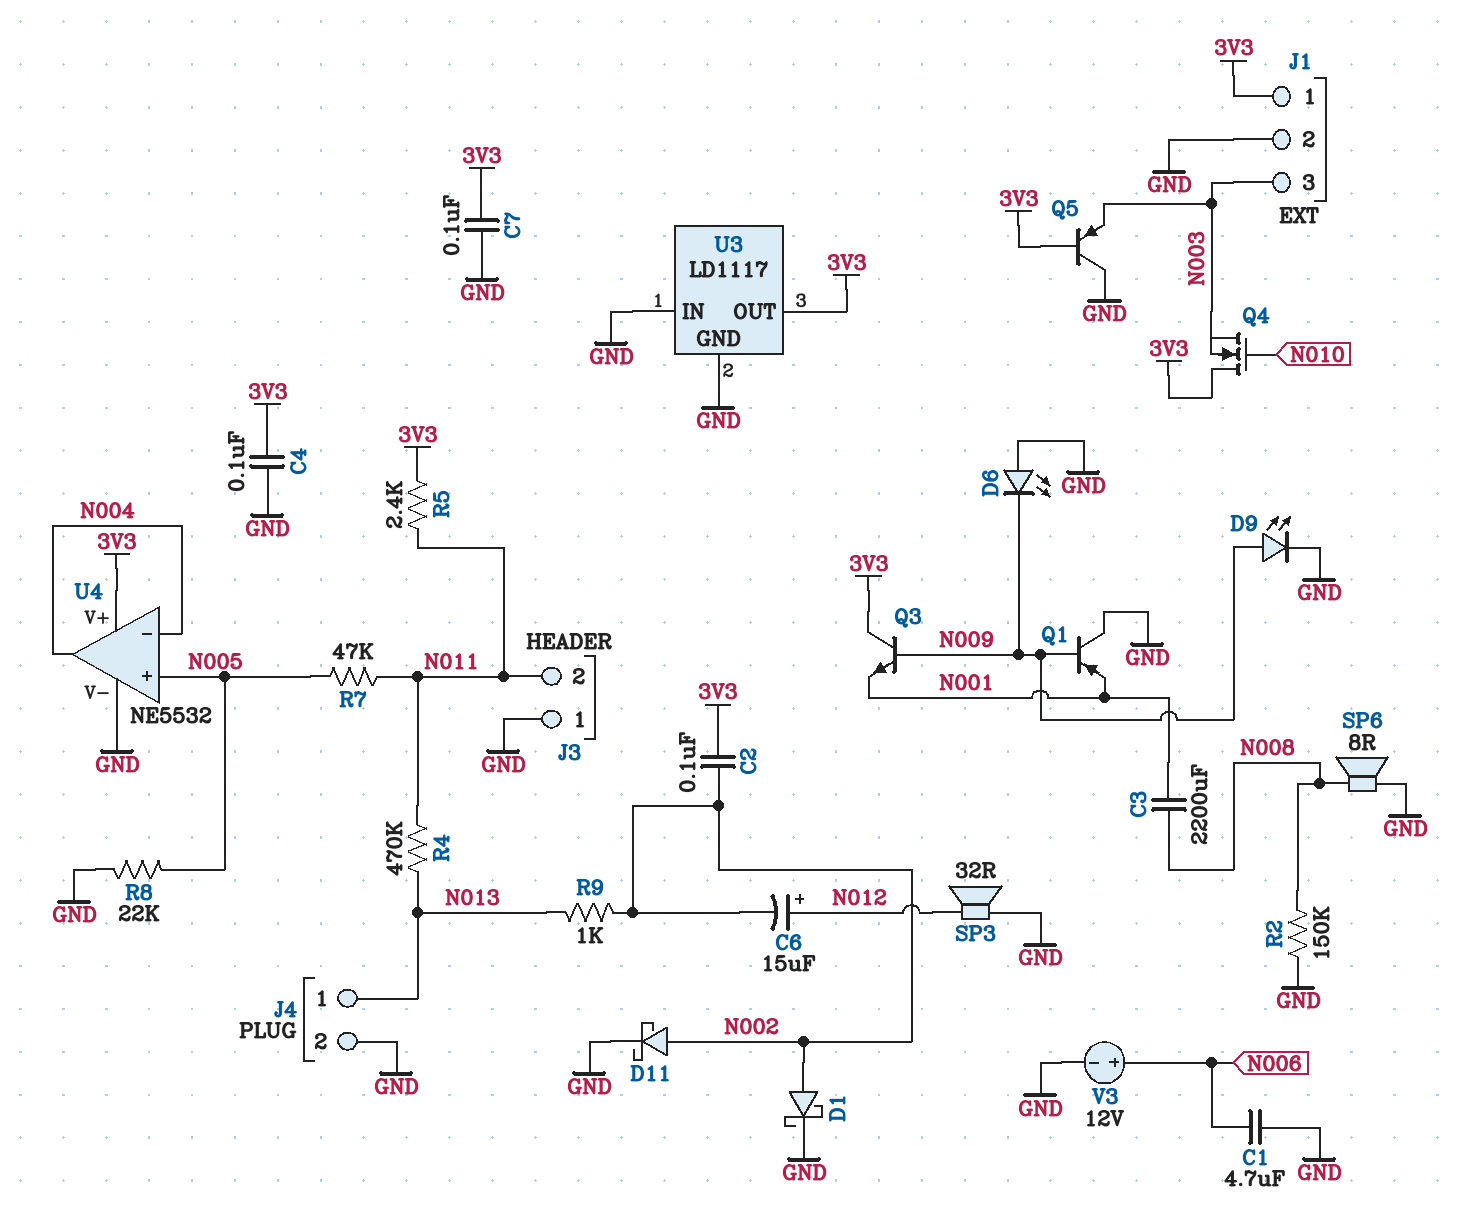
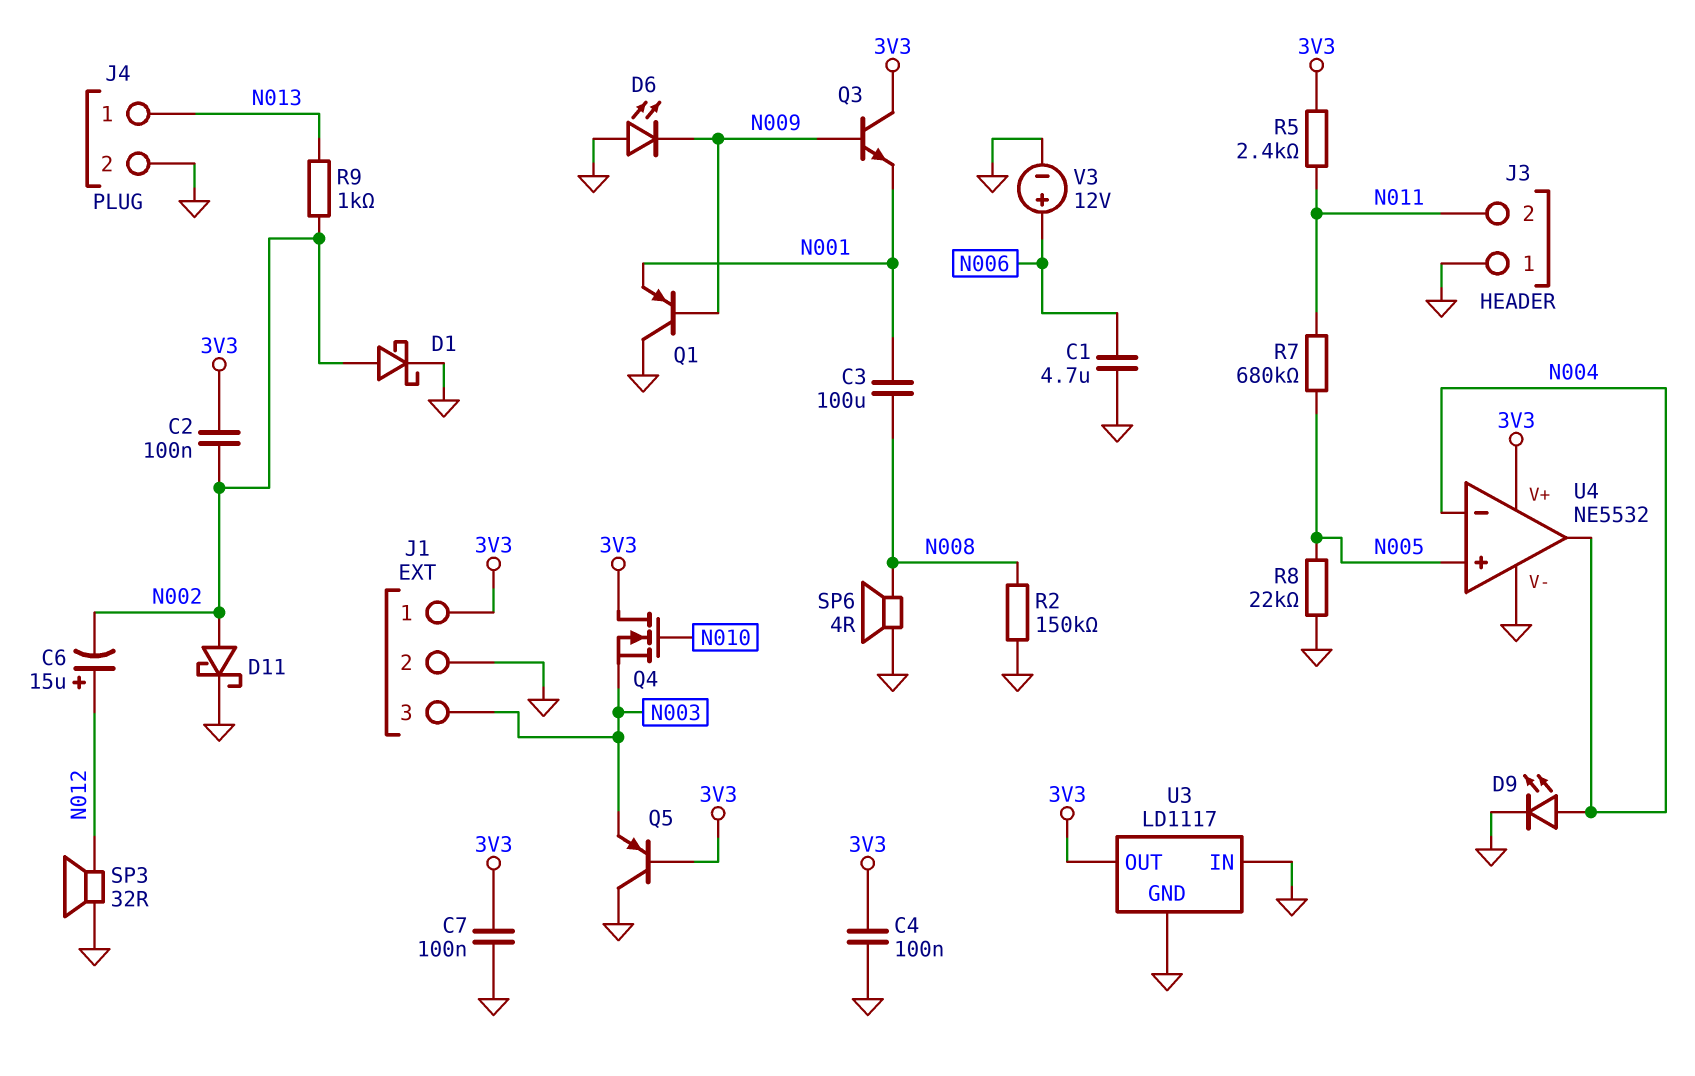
C3: 2200uF (N001, N008) -> 100uF (N001, N008)
D9: LED (A N009, K GND) -> LED (A N004, K GND)
R4: 470k (N011, N013) -> none
R7: 47k (N005, N011) -> 680k (N005, N011)
SP6: speaker 8R (GND, N008) -> speaker 4R (GND, N008)

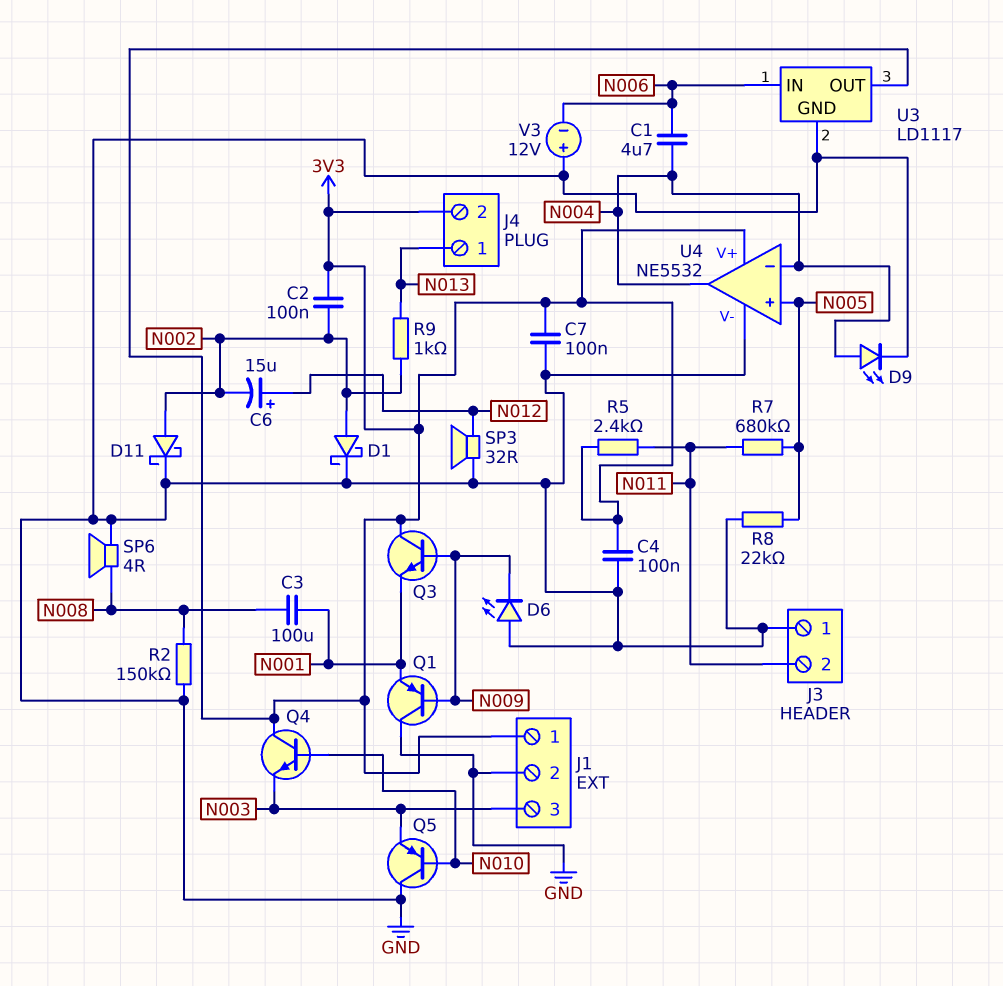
C1: 4.7uF (GND, N006) -> 4.7uF (N004, N006)
J4 pin 2: GND -> 3V3
Q4: NMOS (G N010, D 3V3, S N003) -> NPN (B N010, C 3V3, E N003)
Q5: PNP (B 3V3, C GND, E N003) -> PNP (B N010, C GND, E N003)
U3 pin IN: GND -> N006
V3: 12V (plus N006, minus GND) -> 12V (plus GND, minus N006)

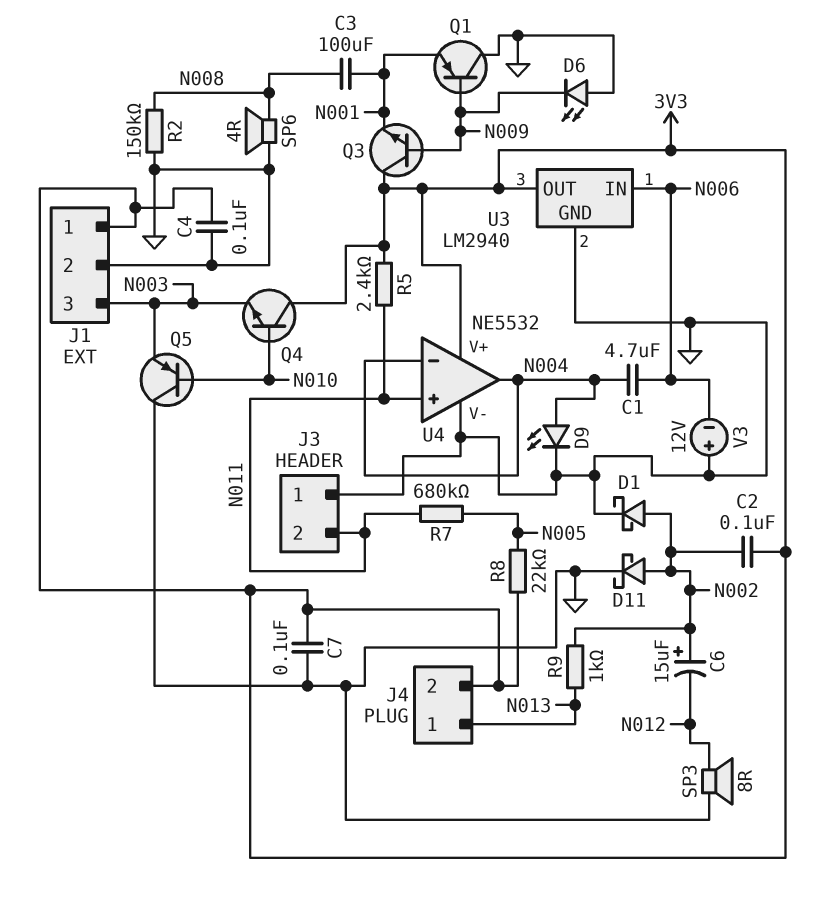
C6: 15uF (plus N012, minus N002) -> 15uF (plus N002, minus N012)
R8: 22k (GND, N005) -> 22k (3V3, N005)
SP3: speaker 32R (GND, N012) -> speaker 8R (GND, N012)
U3: LD1117 -> LM2940
U4 pin in+: N005 -> N011

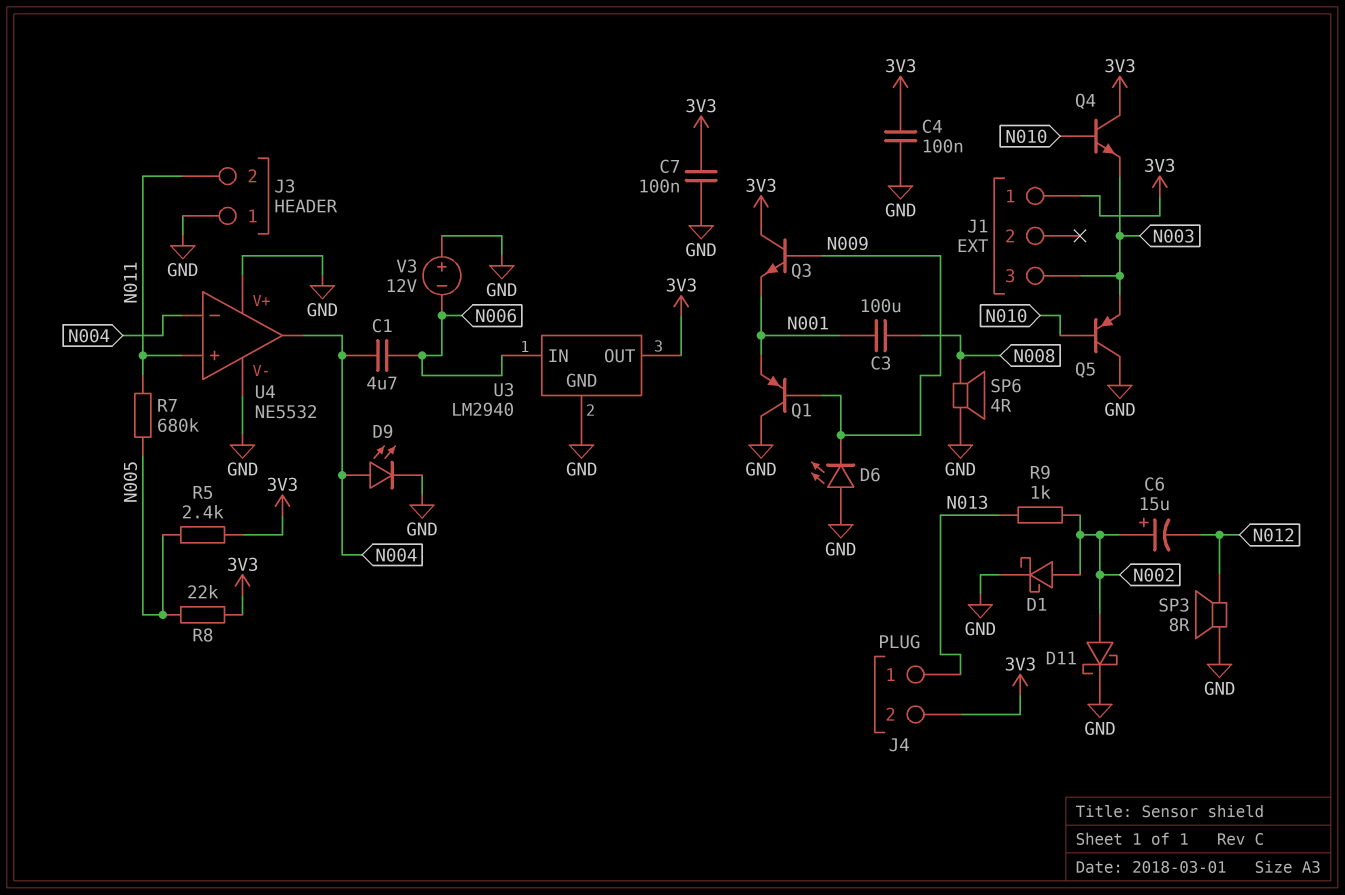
C2: 100nF (3V3, N002) -> none
J1 pin 2: GND -> none
R2: 150k (GND, N008) -> none
R5: 2.4k (3V3, N011) -> 2.4k (3V3, N005)
U4 pin V+: 3V3 -> GND

